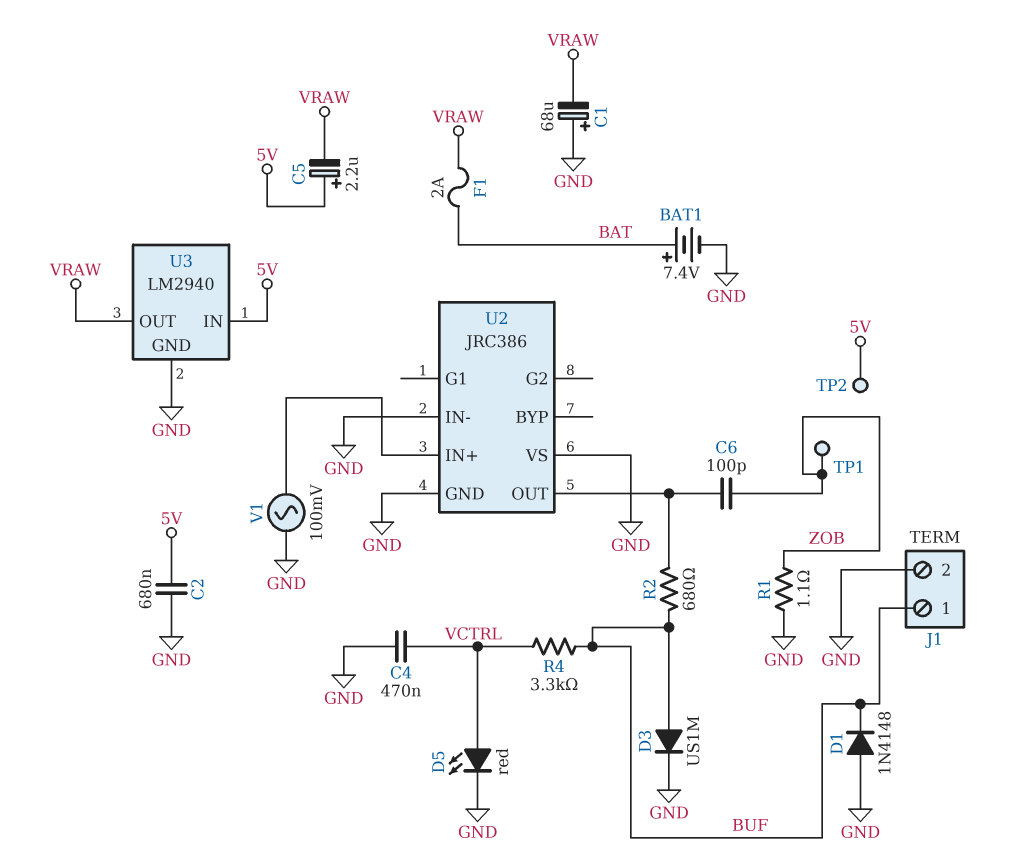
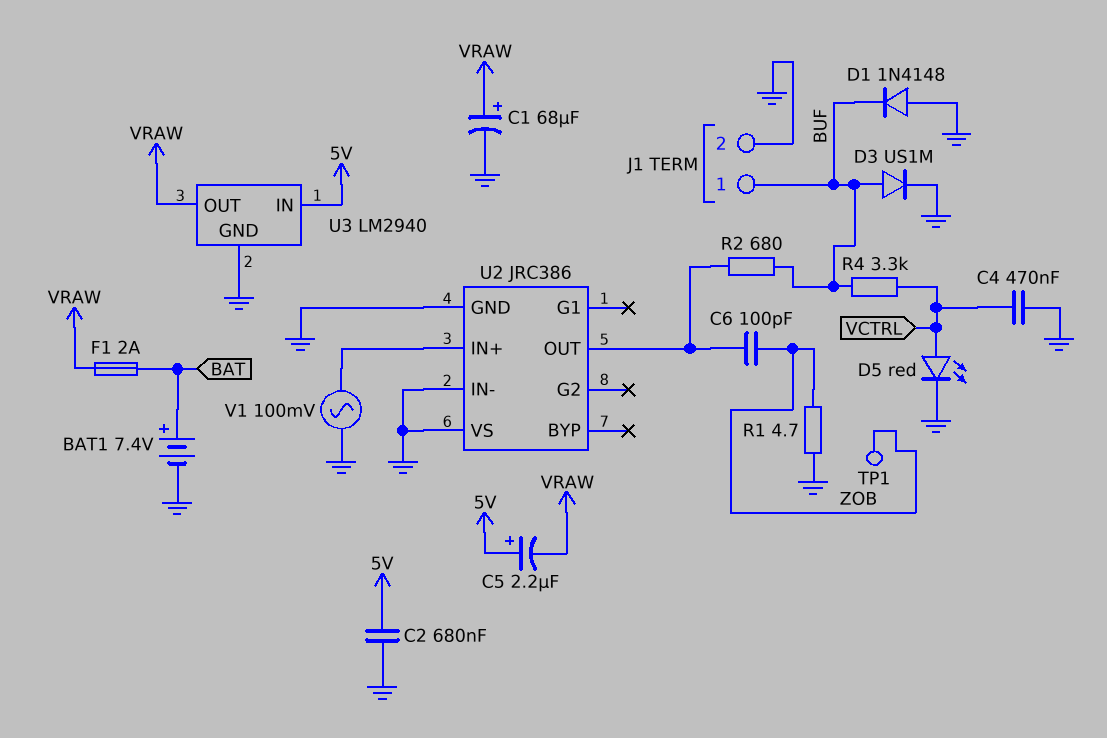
C1: 68uF (plus GND, minus VRAW) -> 68uF (plus VRAW, minus GND)
R1: 1.1 (GND, ZOB) -> 4.7 (GND, ZOB)
TP2: test point (5V) -> none

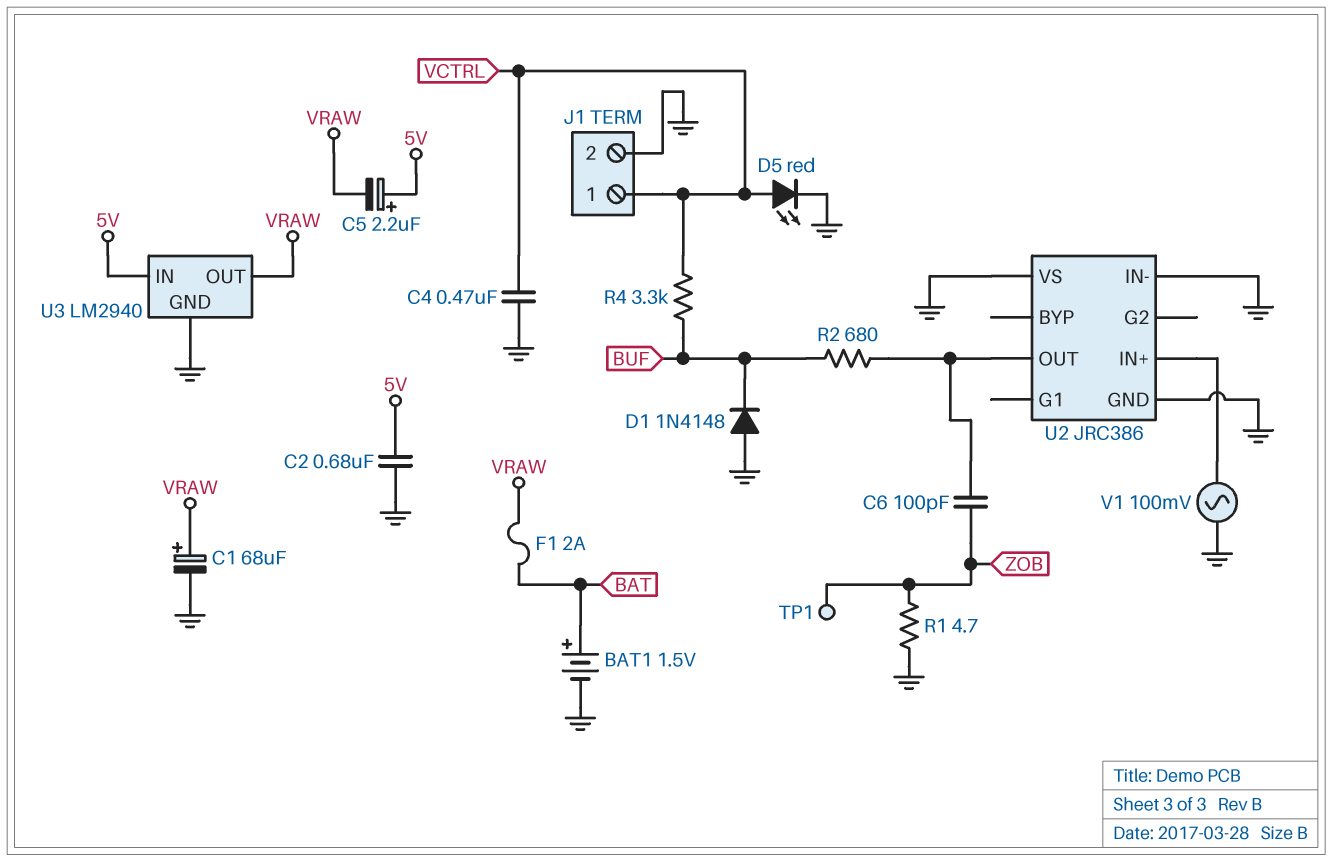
BAT1: 7.4V (plus BAT, minus GND) -> 1.5V (plus BAT, minus GND)
D3: diode US1M (A BUF, K GND) -> none
J1 pin 1: BUF -> VCTRL

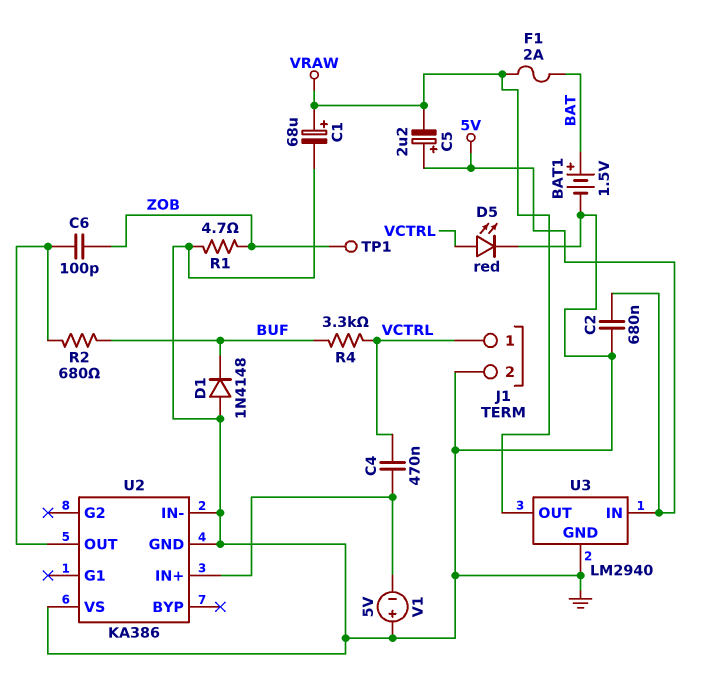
C4: 470nF (GND, VCTRL) -> 470nF (U2/IN+, VCTRL)
U2: JRC386 -> KA386
V1: AC 100mV (GND, U2/IN+) -> 5V (plus GND, minus U2/IN+)

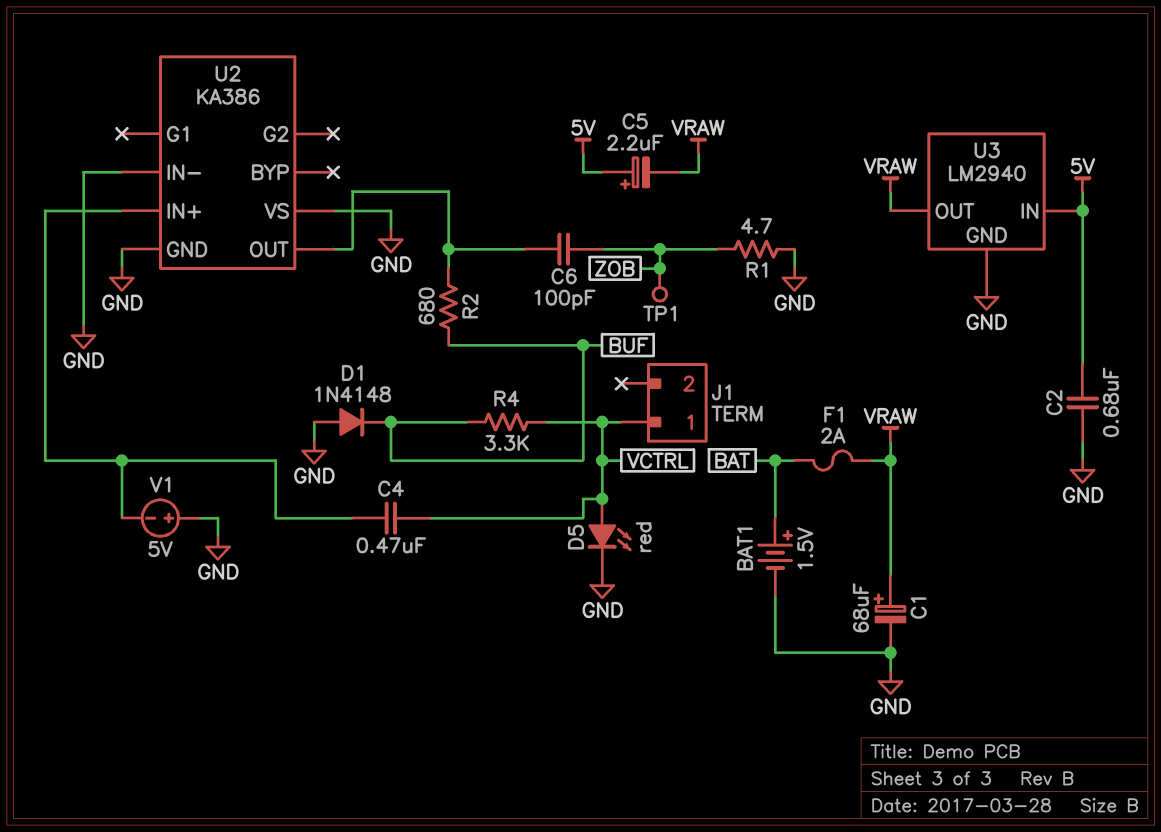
J1 pin 2: GND -> none

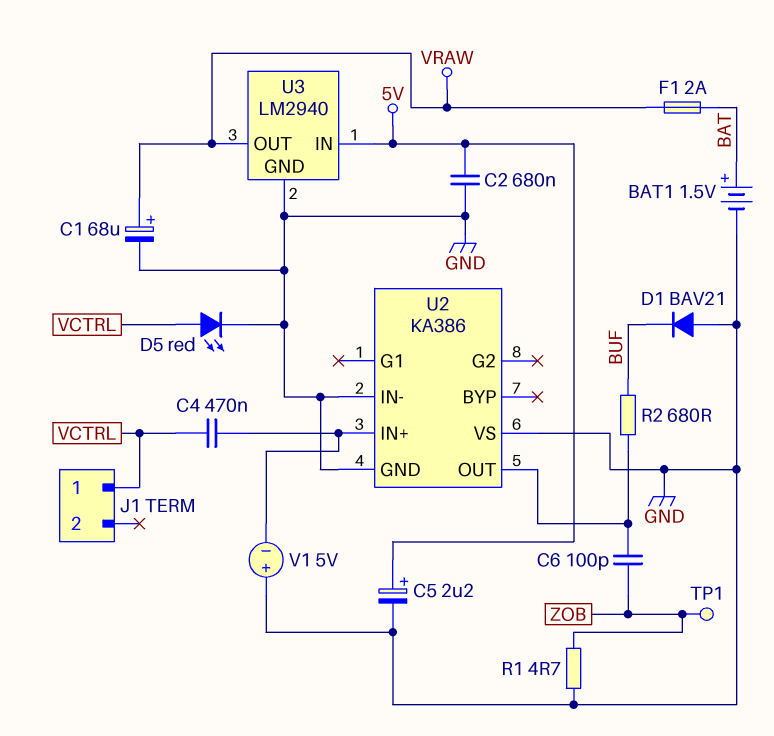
C5: 2.2uF (plus 5V, minus VRAW) -> 2.2uF (plus 5V, minus GND)
D1: diode 1N4148 (A GND, K BUF) -> diode BAV21 (A GND, K BUF)
R4: 3.3k (BUF, VCTRL) -> none

